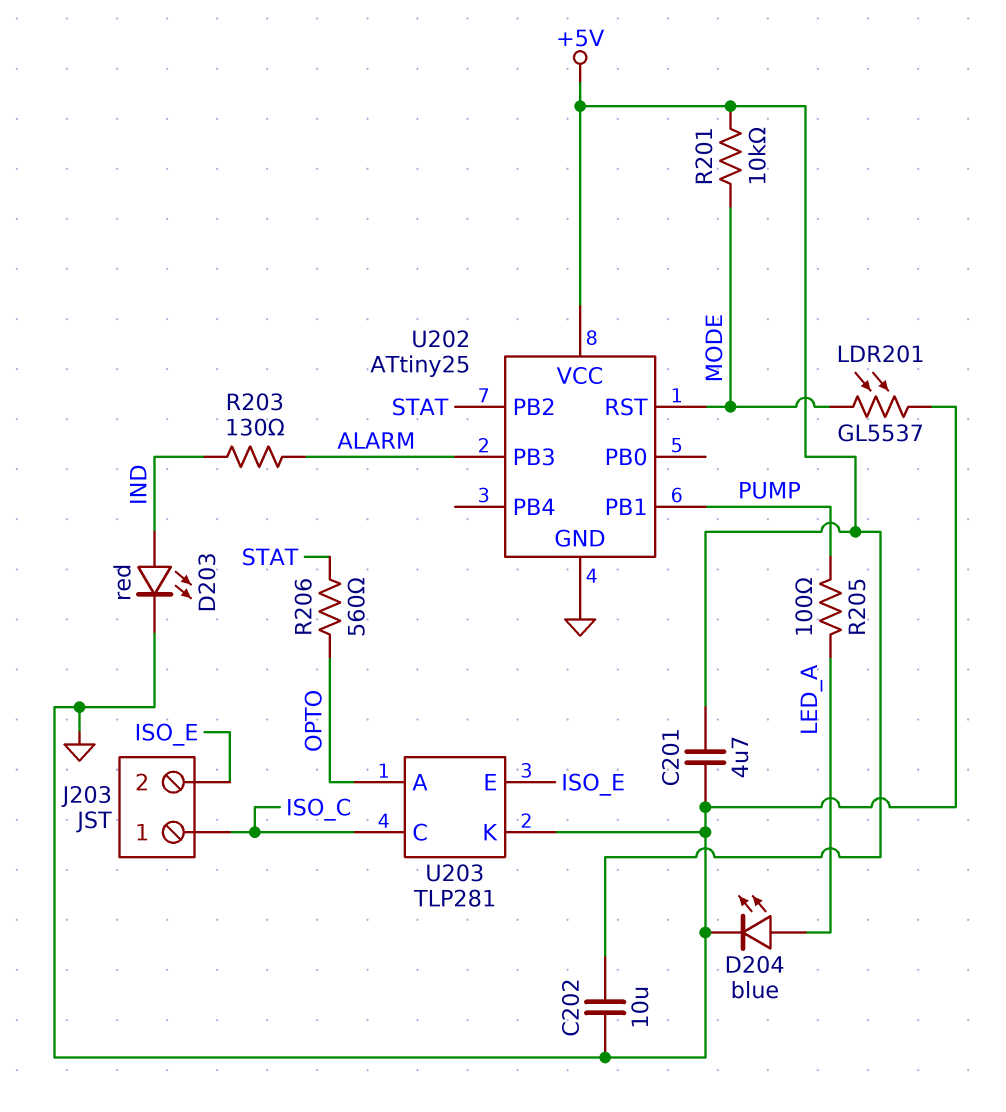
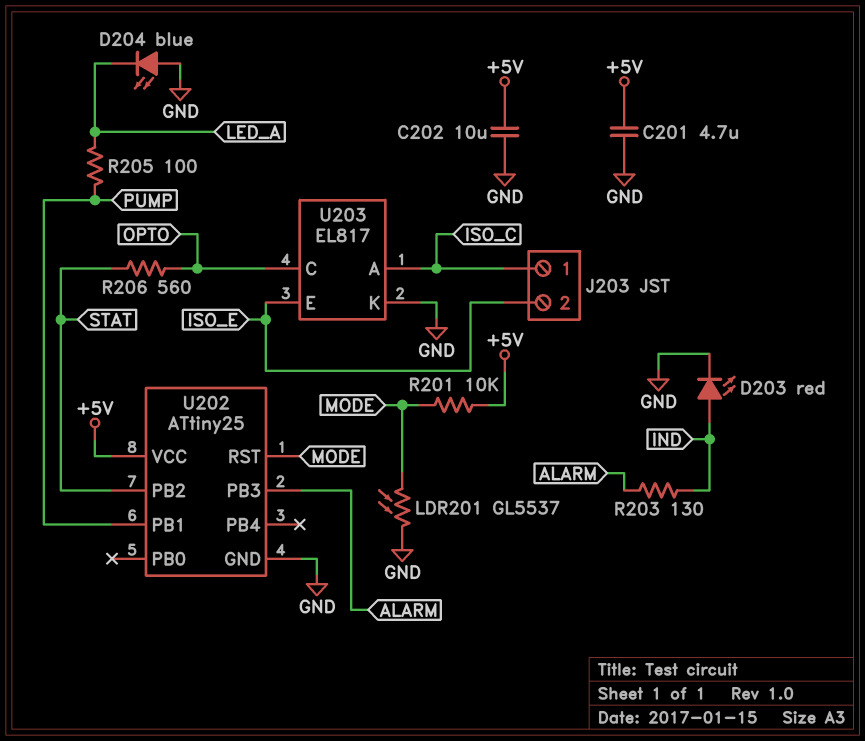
D204: LED blue (A LED_A, K GND) -> LED blue (A GND, K LED_A)
U203: TLP281 -> EL817
U203 pin A: OPTO -> ISO_C
U203 pin C: ISO_C -> OPTO

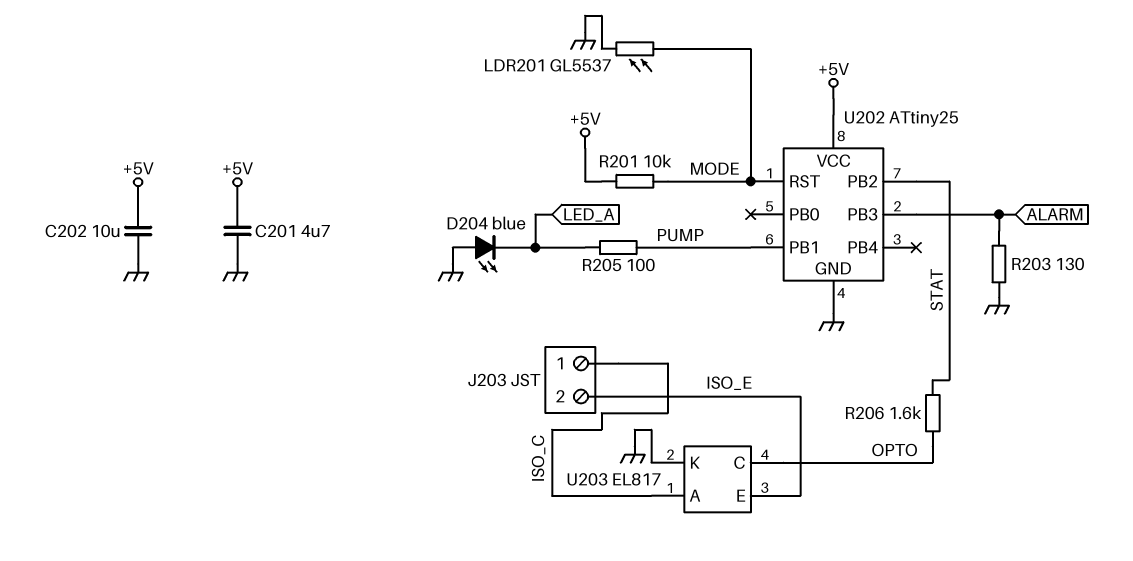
D203: LED red (A IND, K GND) -> none
R203: 130 (ALARM, IND) -> 130 (ALARM, GND)
R206: 560 (OPTO, STAT) -> 1.6k (OPTO, STAT)

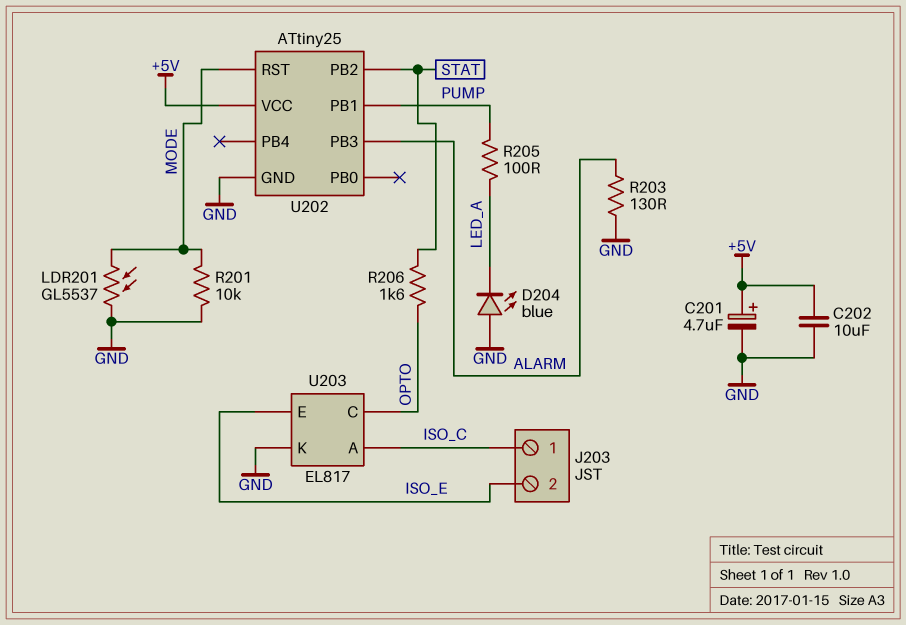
C201: 4.7uF (+5V, GND) -> 4.7uF (plus +5V, minus GND)
R201: 10k (+5V, MODE) -> 10k (GND, MODE)

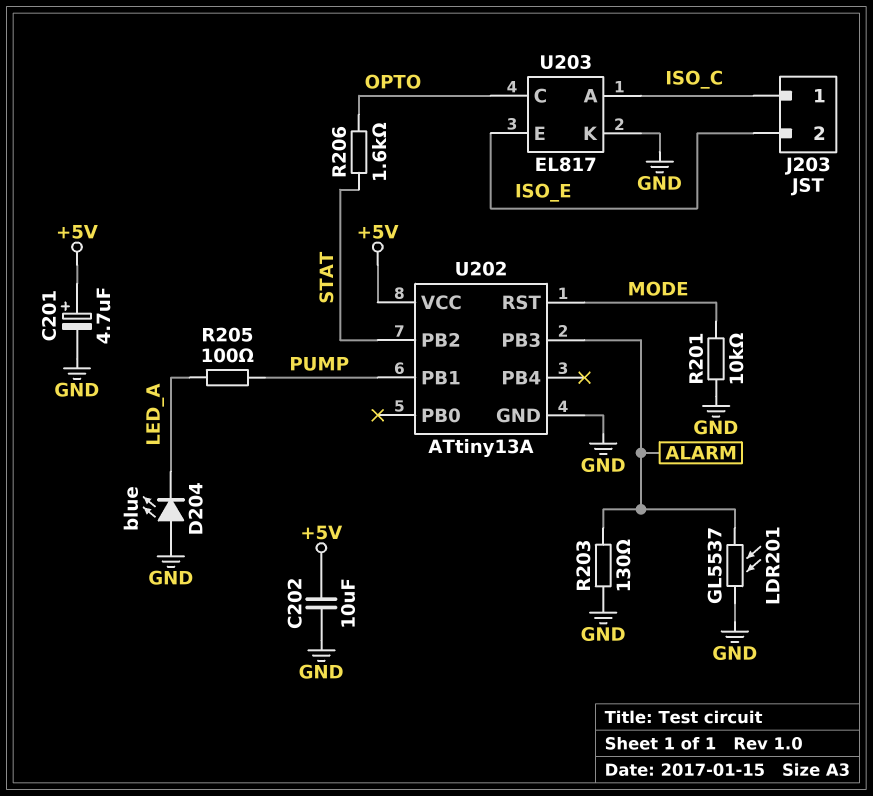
LDR201: GL5537 (GND, MODE) -> GL5537 (ALARM, GND)
U202: ATtiny25 -> ATtiny13A

